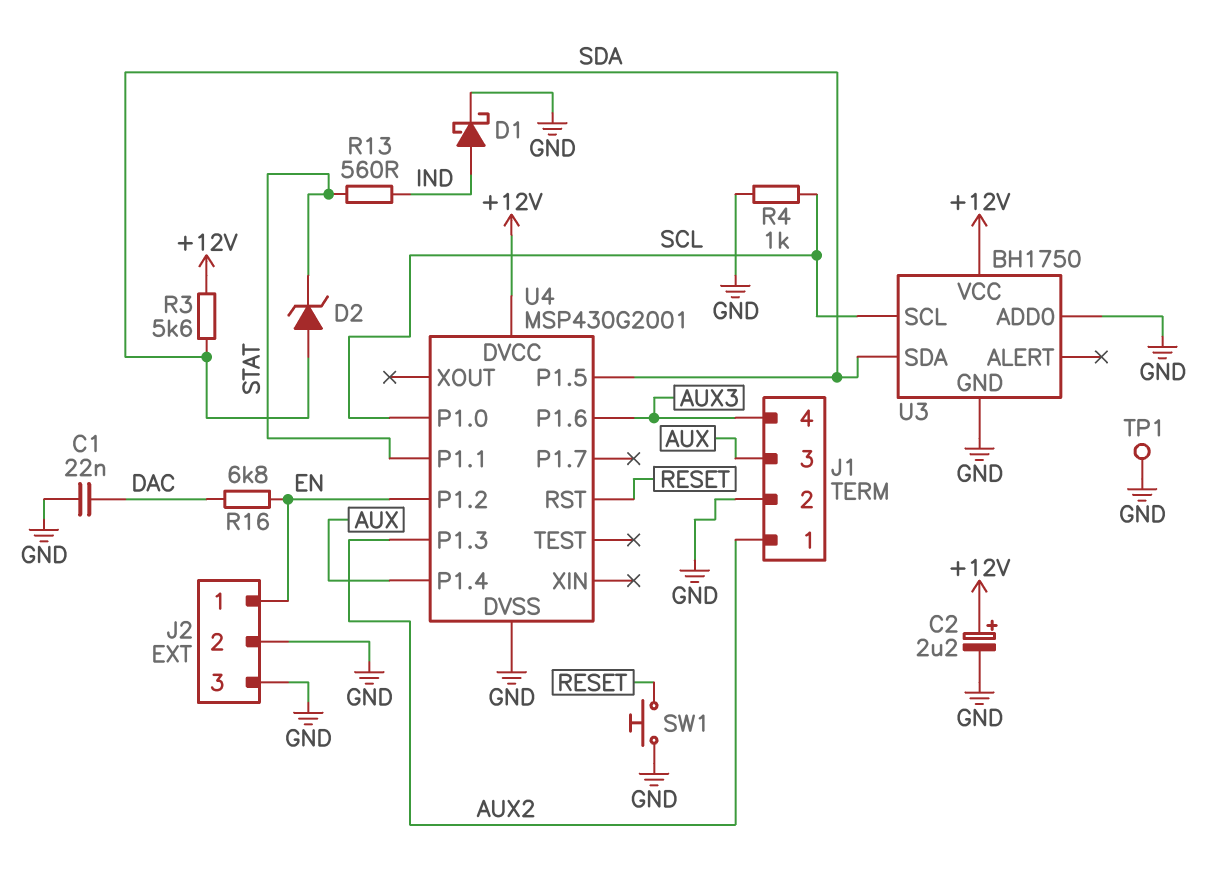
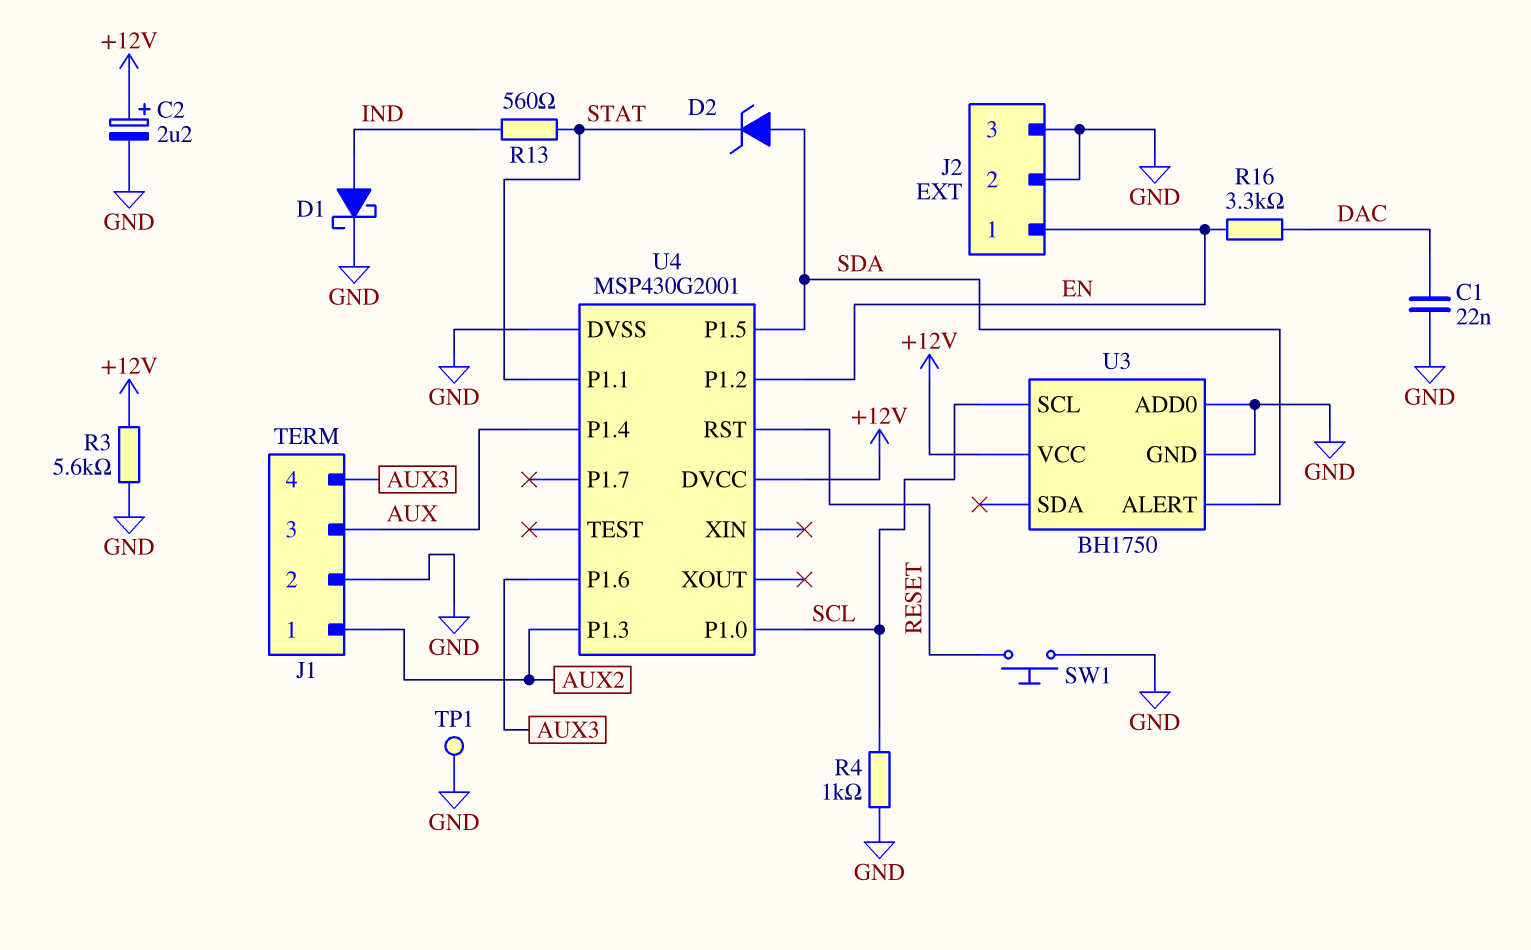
R3: 5.6k (+12V, SDA) -> 5.6k (+12V, GND)
R16: 6.8k (DAC, EN) -> 3.3k (DAC, EN)
U3 pin ALERT: none -> SDA
U3 pin SDA: SDA -> none

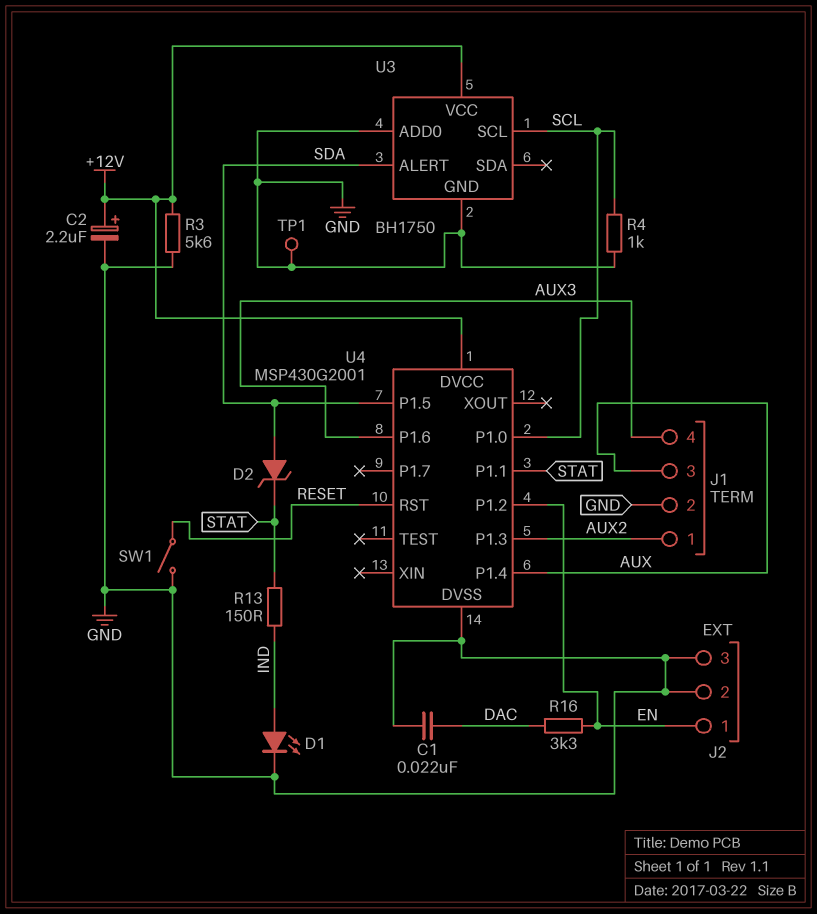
D1: schottky (A IND, K GND) -> LED (A IND, K GND)
R13: 560 (IND, STAT) -> 150 (IND, STAT)
SW1: button (GND, RESET) -> switch (GND, RESET)

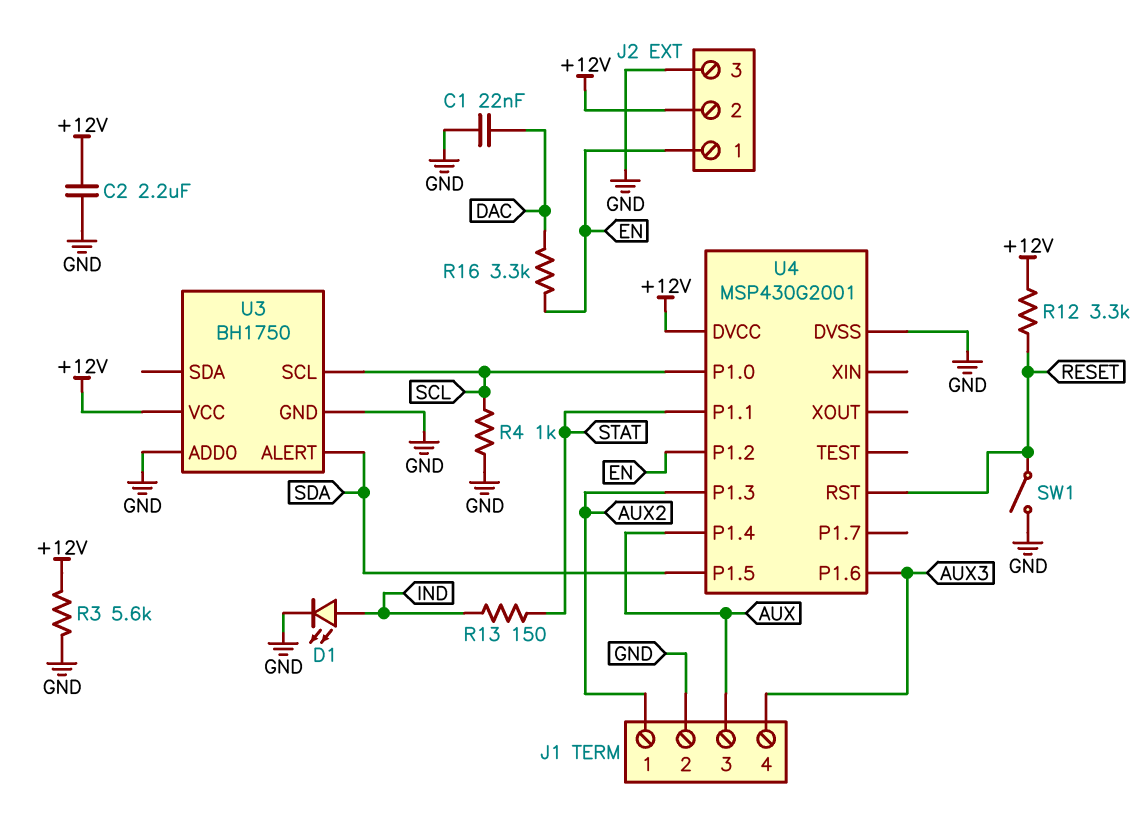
C2: 2.2uF (plus +12V, minus GND) -> 2.2uF (+12V, GND)
D2: zener (A SDA, K STAT) -> none
J2 pin 2: GND -> +12V
R12: none -> 3.3k (+12V, RESET)
TP1: test point (GND) -> none

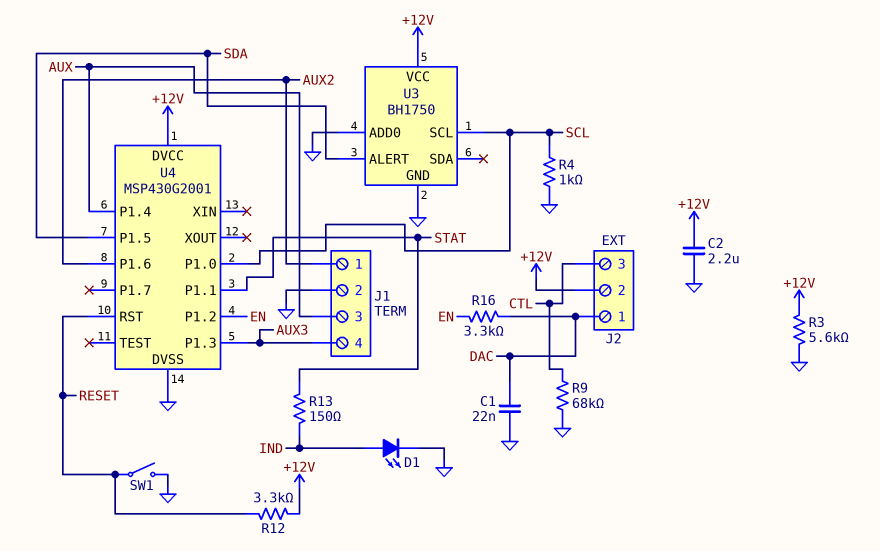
J2 pin 1: EN -> DAC
J2 pin 3: GND -> CTL
R9: none -> 68k (CTL, GND)
U4 pin P1.3: AUX2 -> AUX3
U4 pin P1.6: AUX3 -> AUX2

